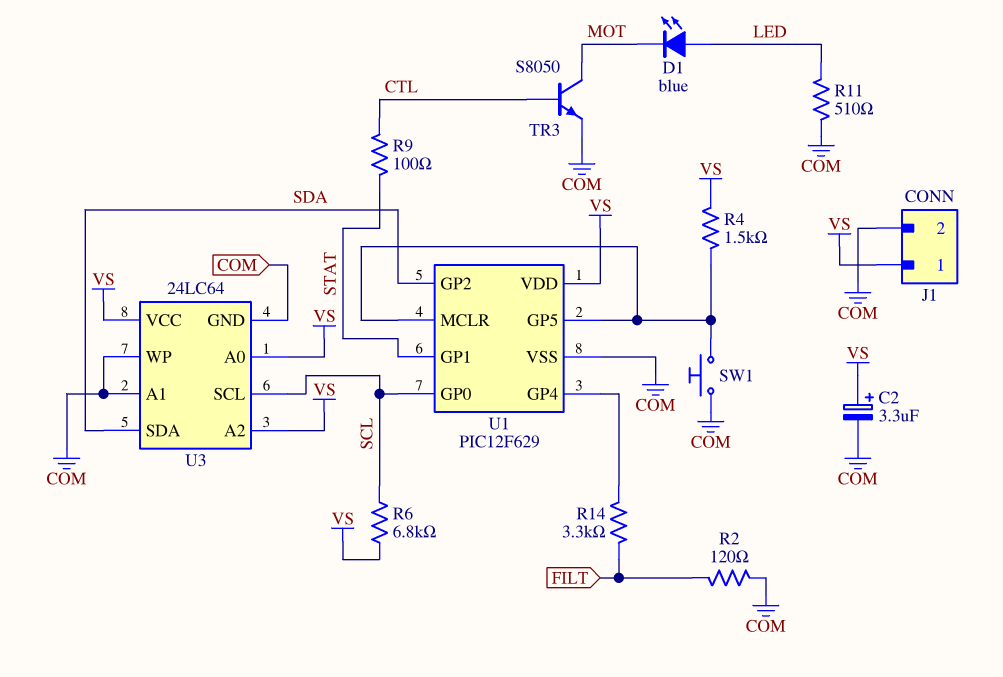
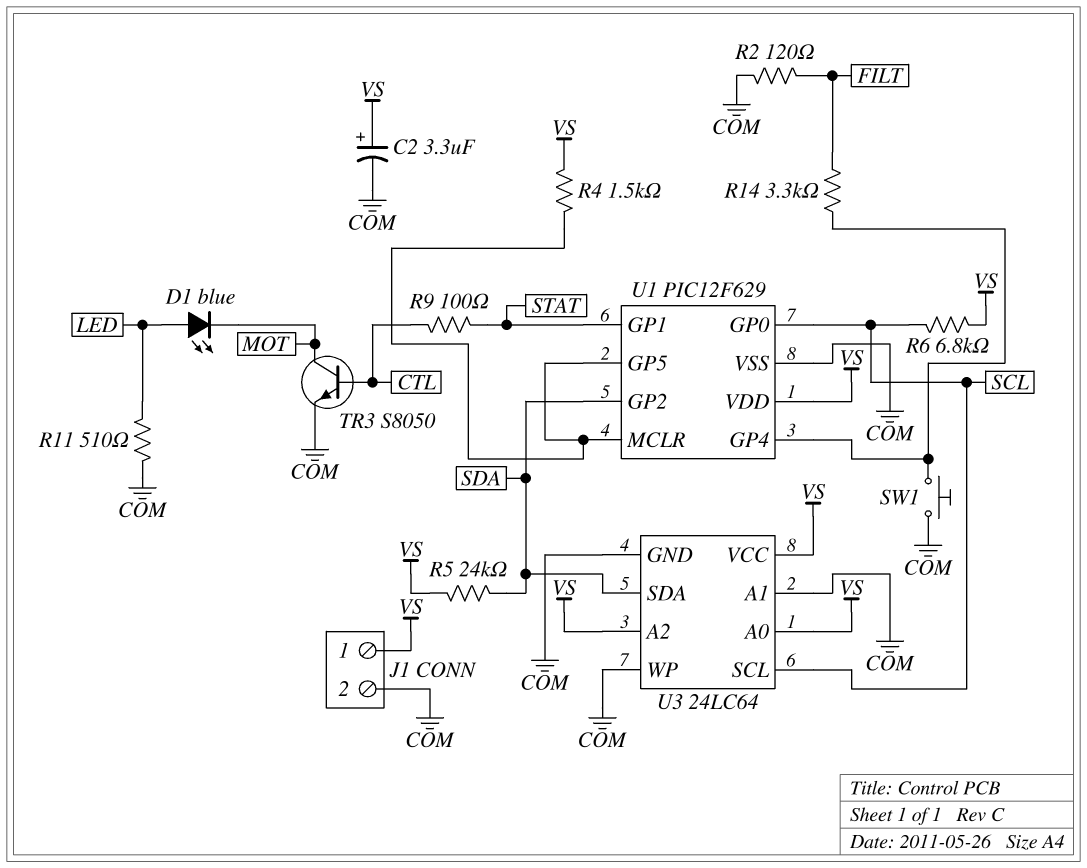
R5: none -> 24k (SDA, VS)
SW1: button (COM, U1/GP5) -> button (COM, U1/GP4)

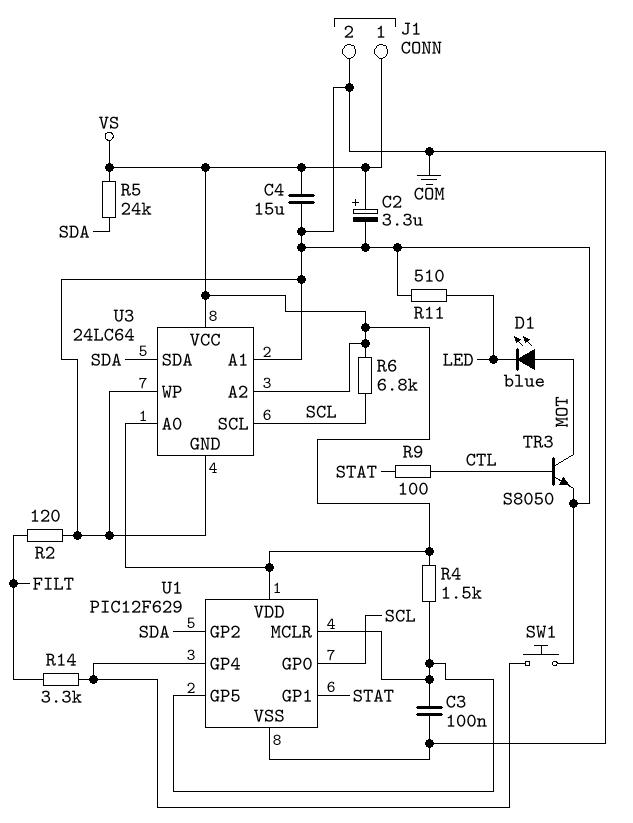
C3: none -> 100nF (COM, U1/GP5)
C4: none -> 15uF (COM, VS)
D1: LED blue (A LED, K MOT) -> LED blue (A MOT, K LED)

